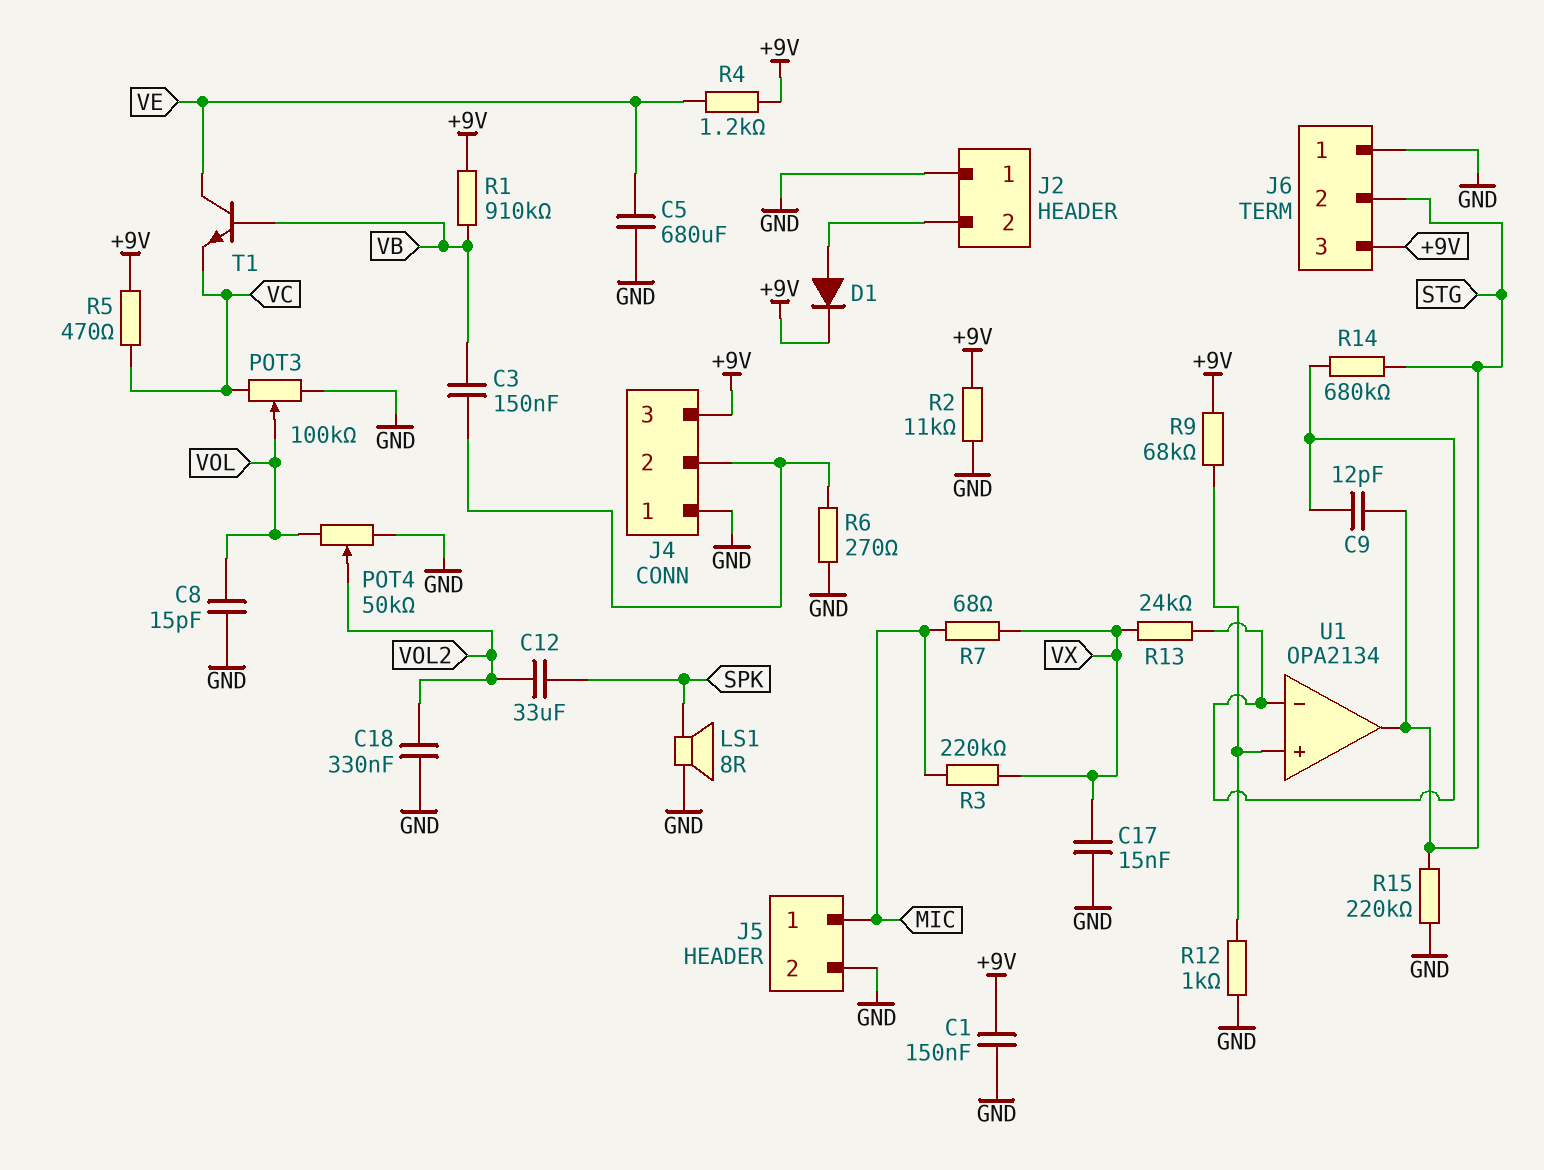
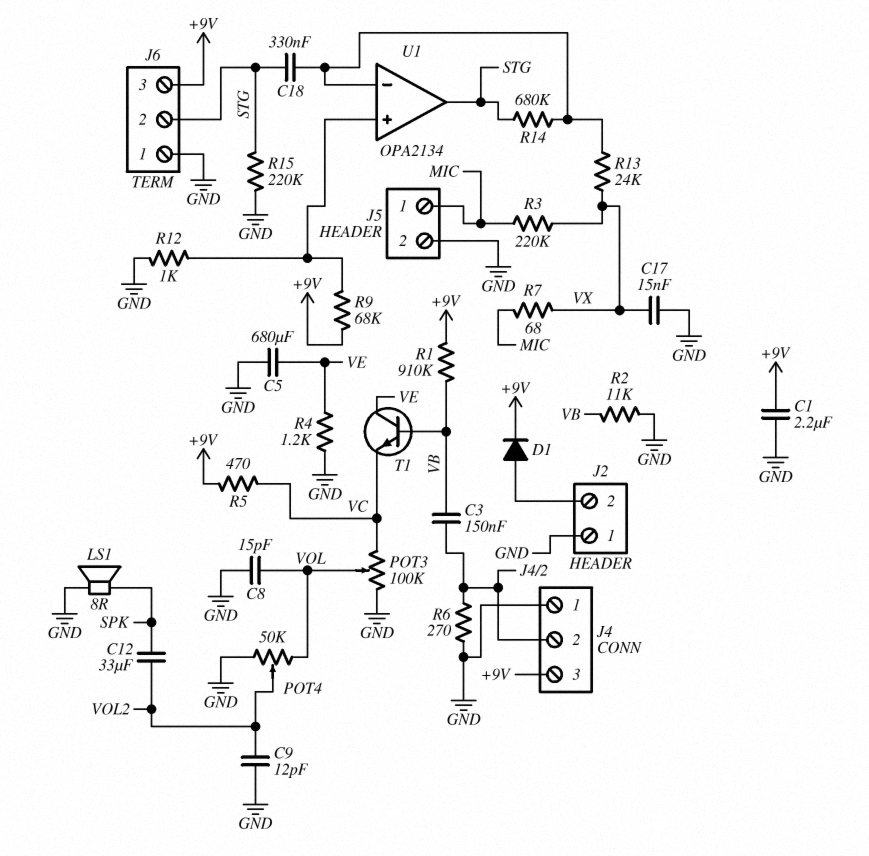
C1: 150nF (+9V, GND) -> 2.2uF (+9V, GND)
C9: 12pF (STG, U1/in-) -> 12pF (GND, VOL2)
C18: 330nF (GND, VOL2) -> 330nF (STG, U1/in-)
R2: 11k (+9V, GND) -> 11k (GND, VB)
R4: 1.2k (+9V, VE) -> 1.2k (GND, VE)

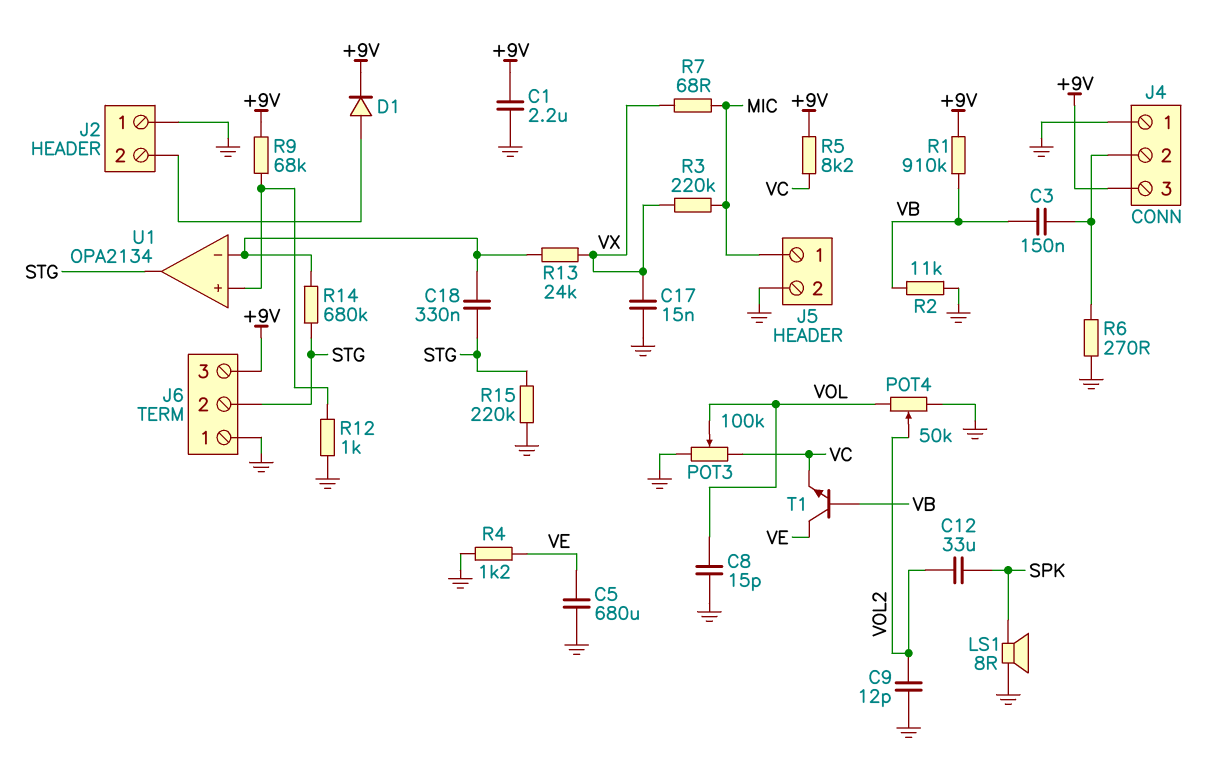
R5: 470 (+9V, VC) -> 8.2k (+9V, VC)

